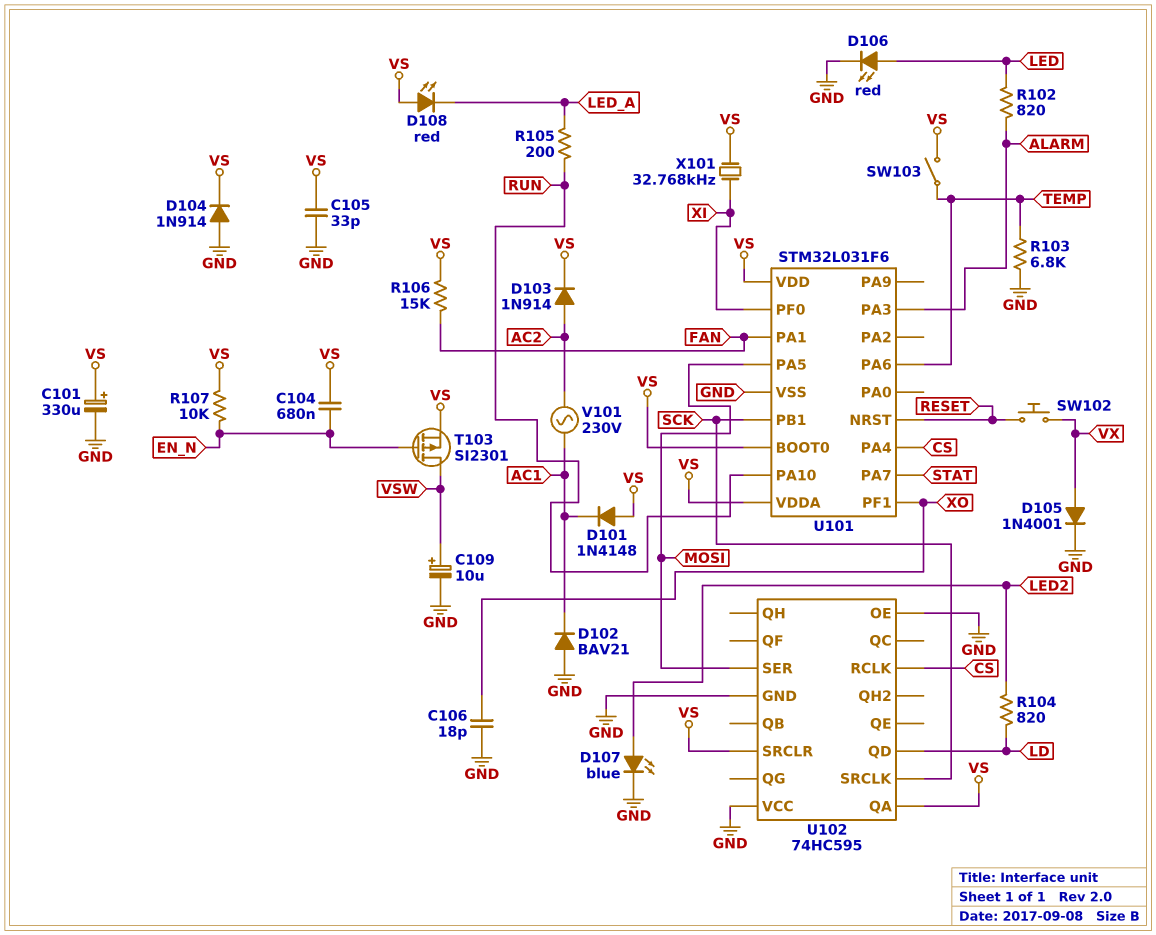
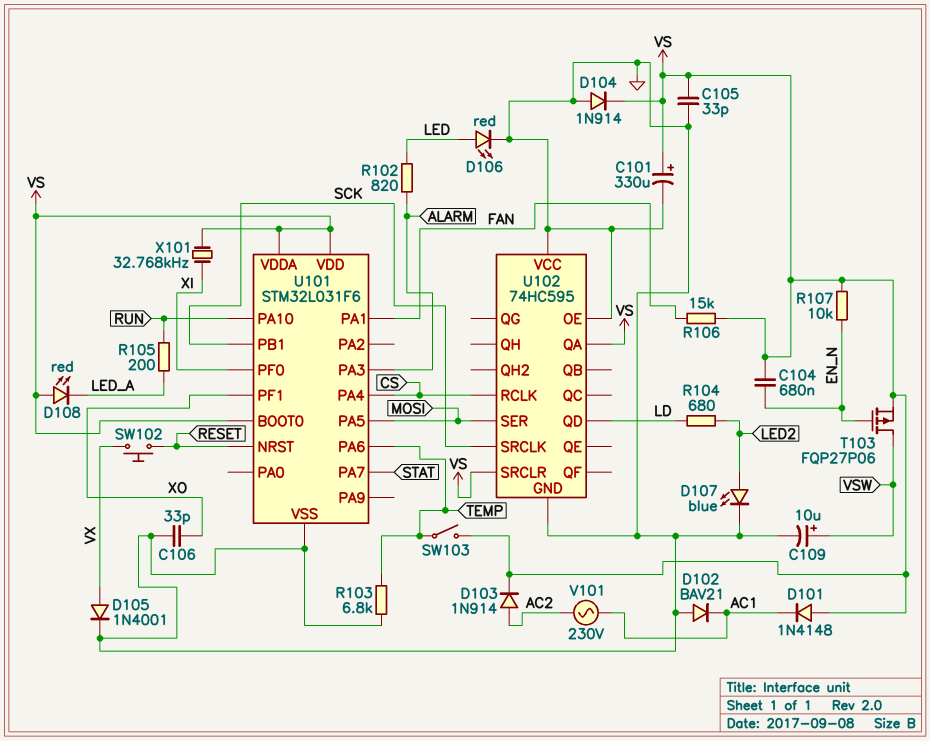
C106: 18pF (GND, XO) -> 33pF (GND, XO)
R104: 820 (LD, LED2) -> 680 (LD, LED2)
T103: PMOS SI2301 (G EN_N, D VSW, S VS) -> PMOS FQP27P06 (G EN_N, D VSW, S VS)

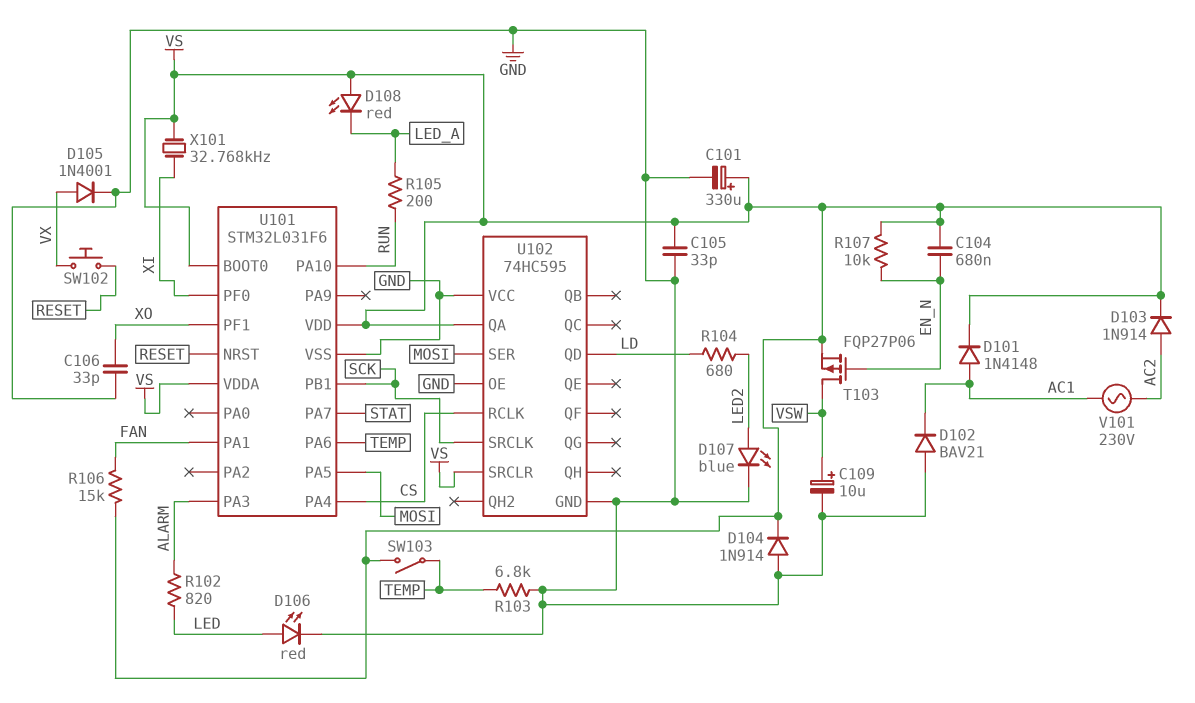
D101: diode 1N4148 (A VS, K AC1) -> diode 1N4148 (A AC1, K VS)

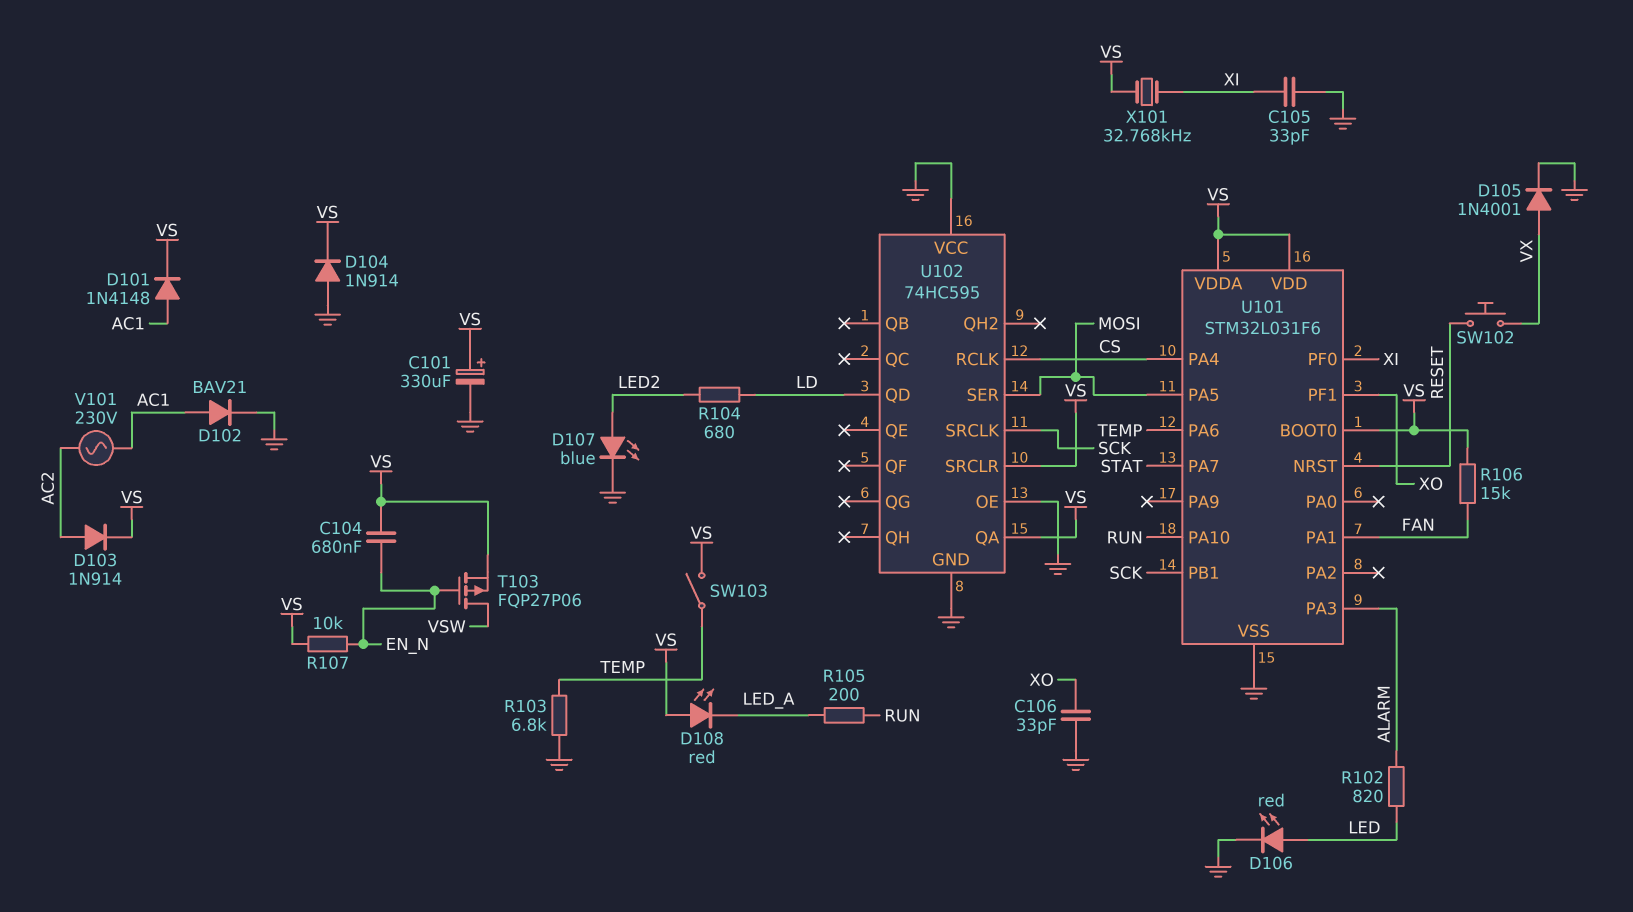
C105: 33pF (GND, VS) -> 33pF (GND, XI)
C109: 10uF (plus VSW, minus GND) -> none
D102: diode BAV21 (A GND, K AC1) -> diode BAV21 (A AC1, K GND)

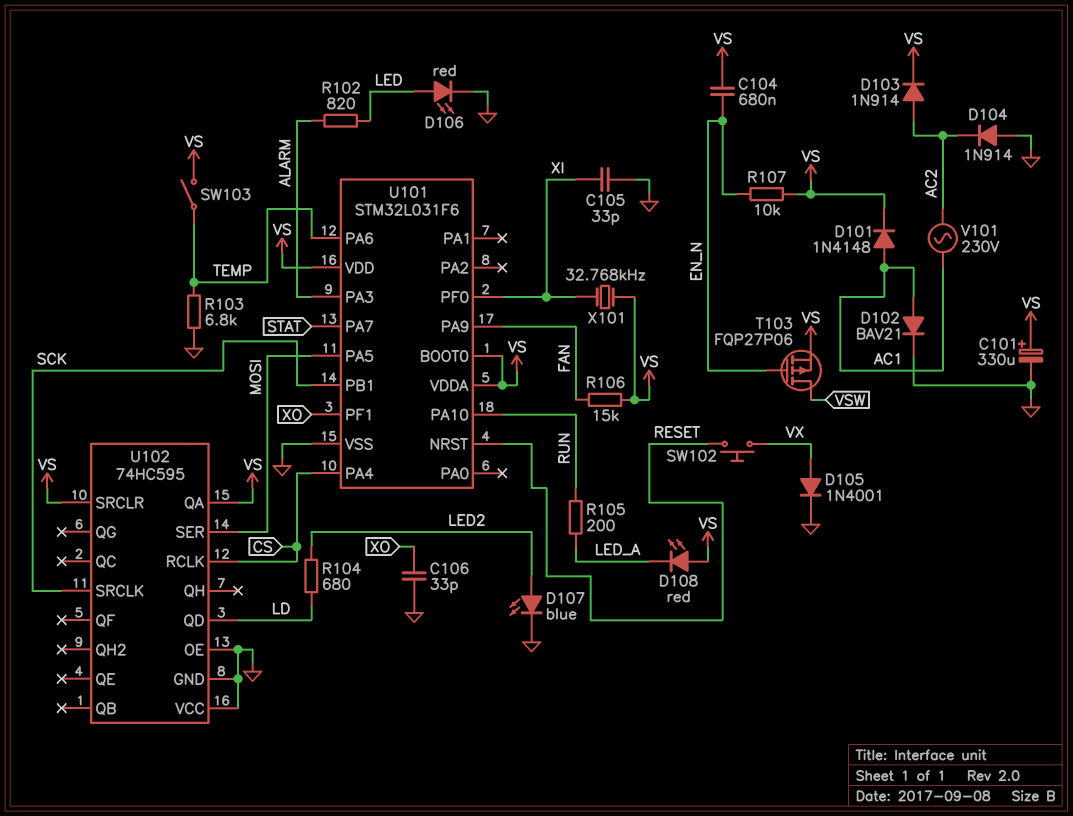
D104: diode 1N914 (A GND, K VS) -> diode 1N914 (A GND, K AC2)
U101 pin PA1: FAN -> none
U101 pin PA9: none -> FAN

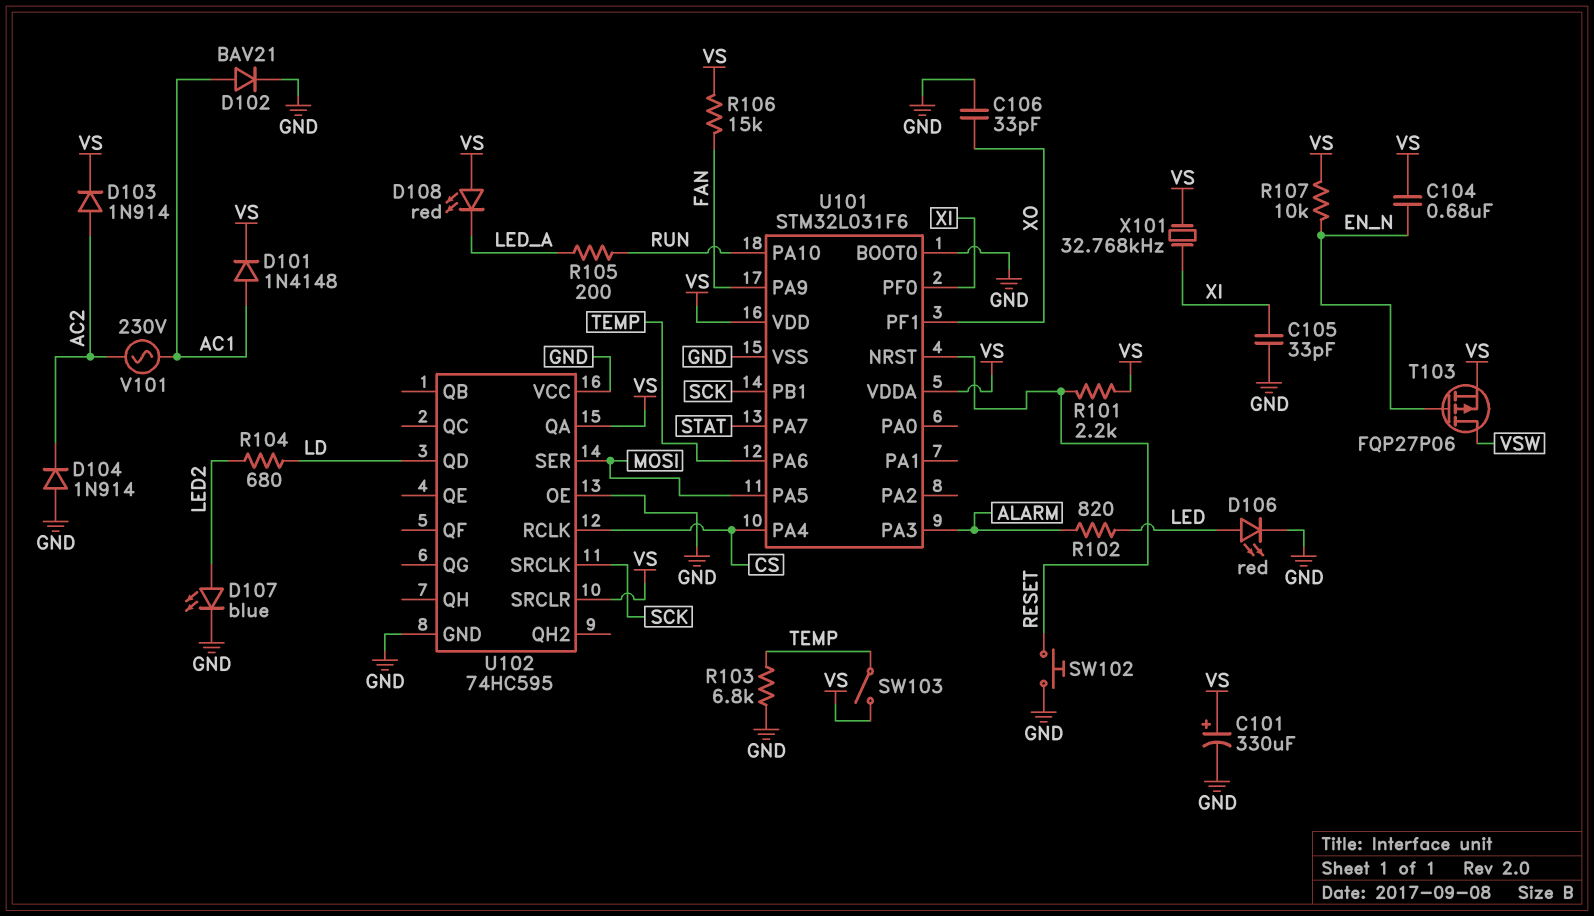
D105: diode 1N4001 (A VX, K GND) -> none
R101: none -> 2.2k (RESET, VS)
SW102: button (RESET, VX) -> button (GND, RESET)
U101 pin BOOT0: VS -> GND

